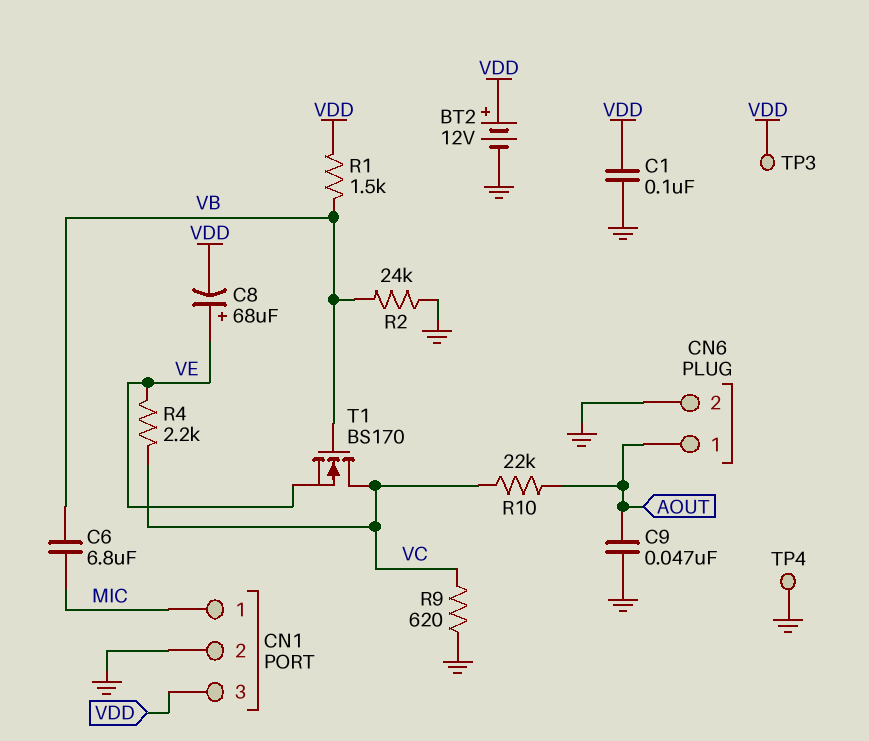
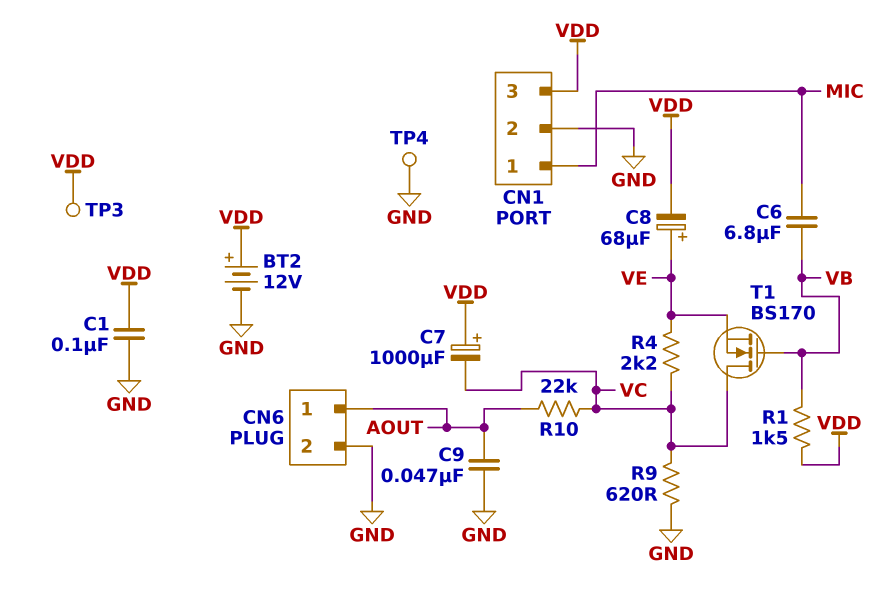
C7: none -> 1000uF (plus VDD, minus VC)
R2: 24k (GND, VB) -> none

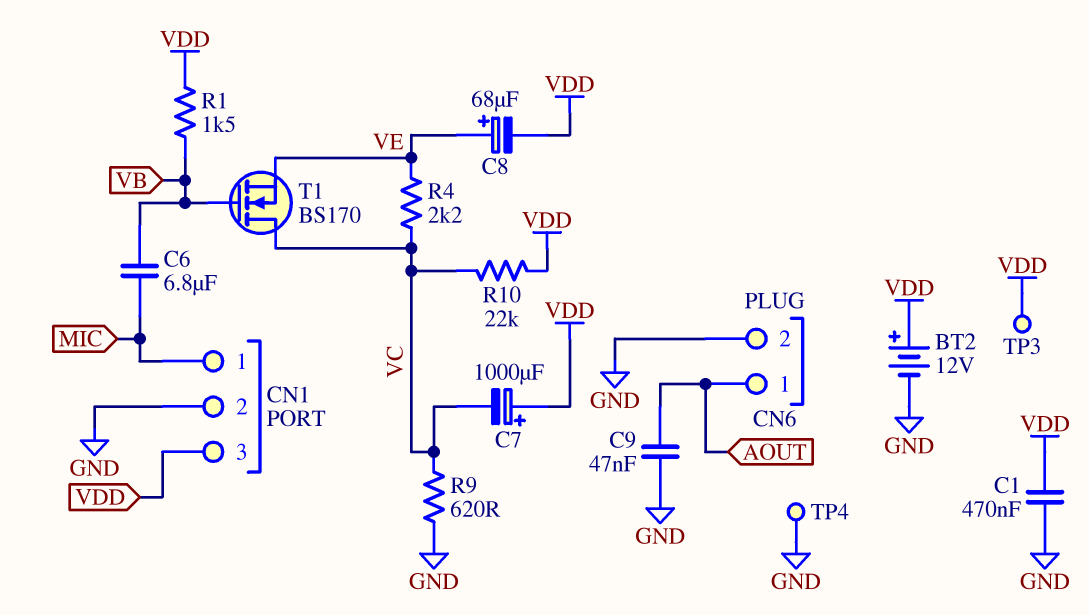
C1: 100nF (GND, VDD) -> 470nF (GND, VDD)
R10: 22k (AOUT, VC) -> 22k (VC, VDD)

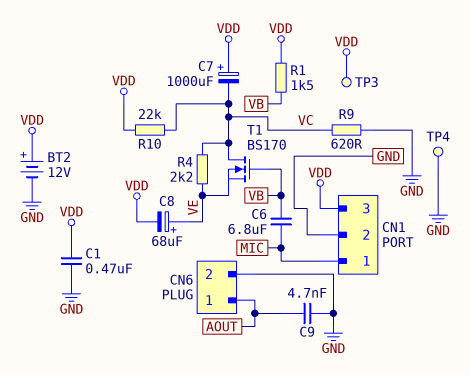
C9: 47nF (AOUT, GND) -> 4.7nF (AOUT, GND)

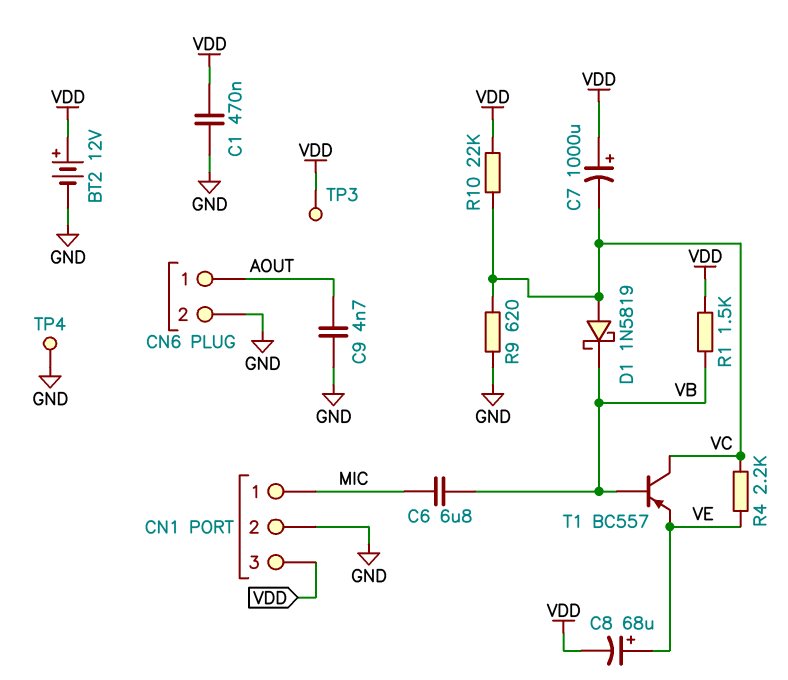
D1: none -> schottky 1N5819 (A VC, K VB)
T1: NMOS BS170 (G VB, D VC, S VE) -> PNP BC557 (B VB, C VC, E VE)

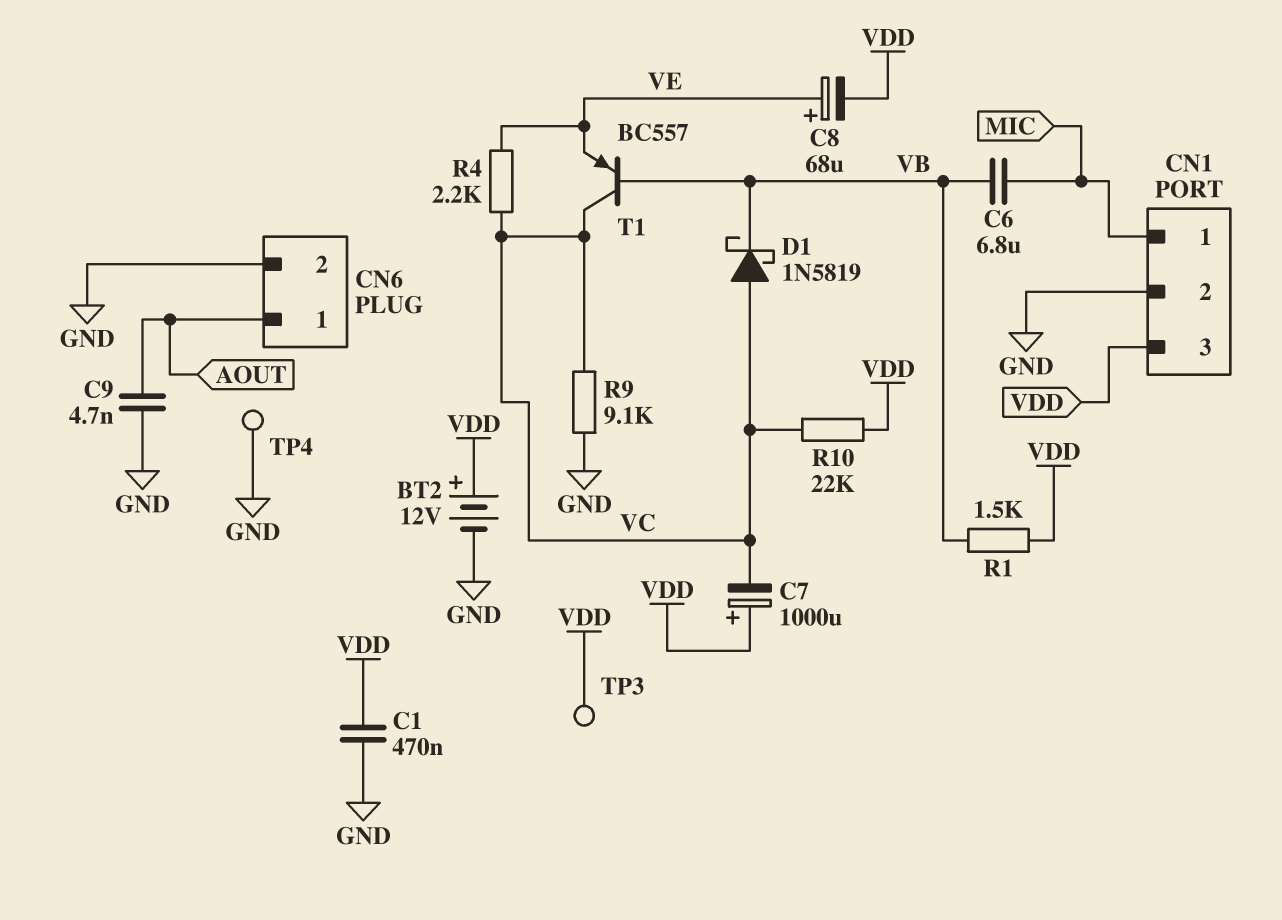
R9: 620 (GND, VC) -> 9.1k (GND, VC)

